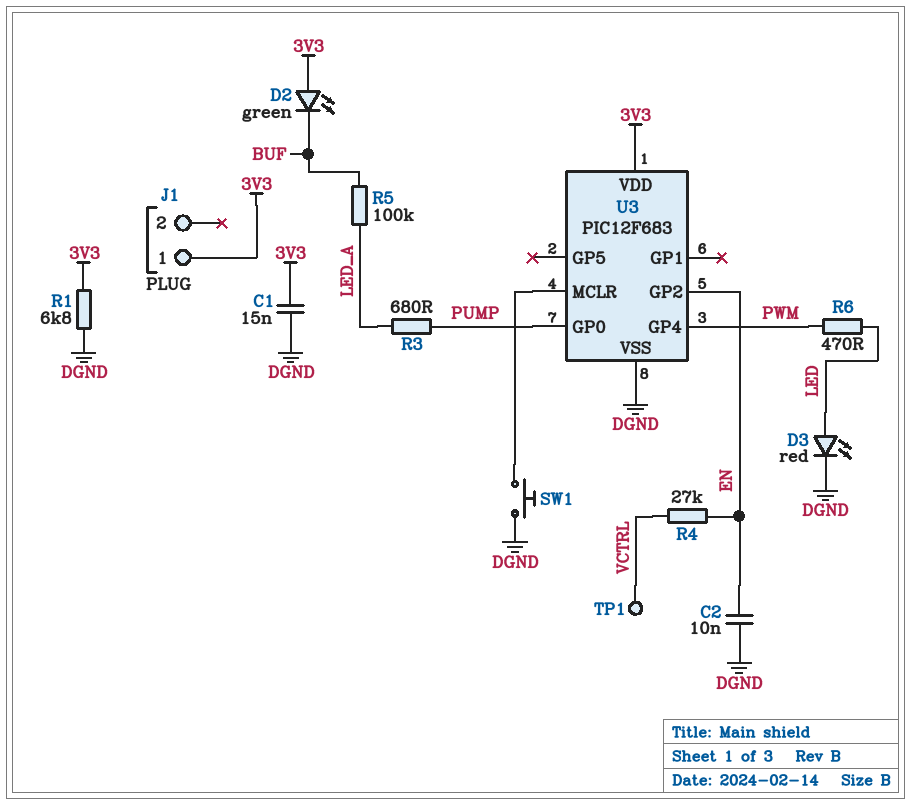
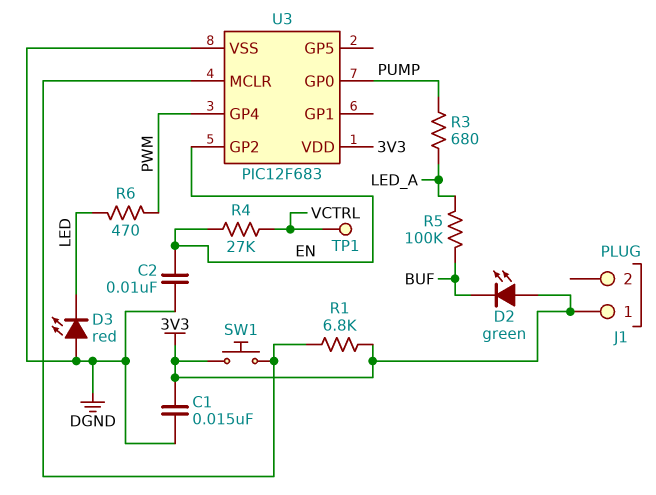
D3: LED red (A LED, K DGND) -> LED red (A DGND, K LED)
R1: 6.8k (3V3, DGND) -> 6.8k (3V3, U3/MCLR)
SW1: button (DGND, U3/MCLR) -> button (3V3, U3/MCLR)

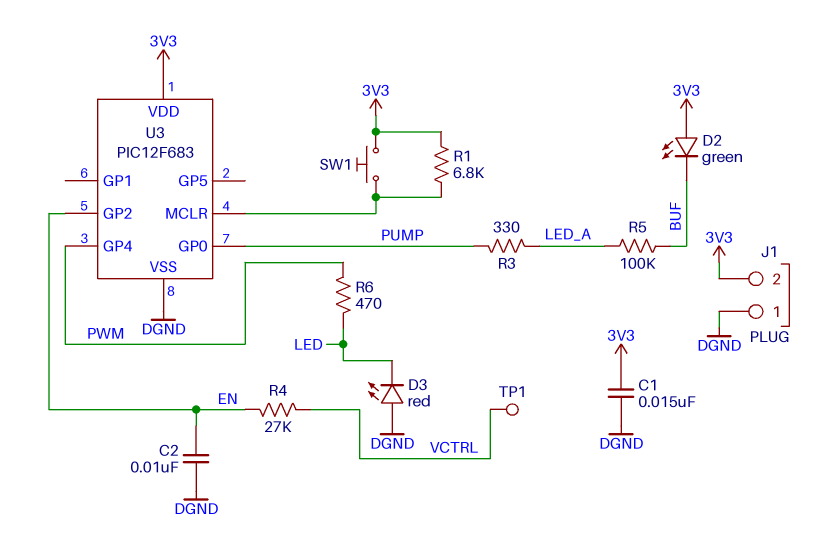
J1 pin 1: 3V3 -> DGND
J1 pin 2: none -> 3V3
R3: 680 (LED_A, PUMP) -> 330 (LED_A, PUMP)

